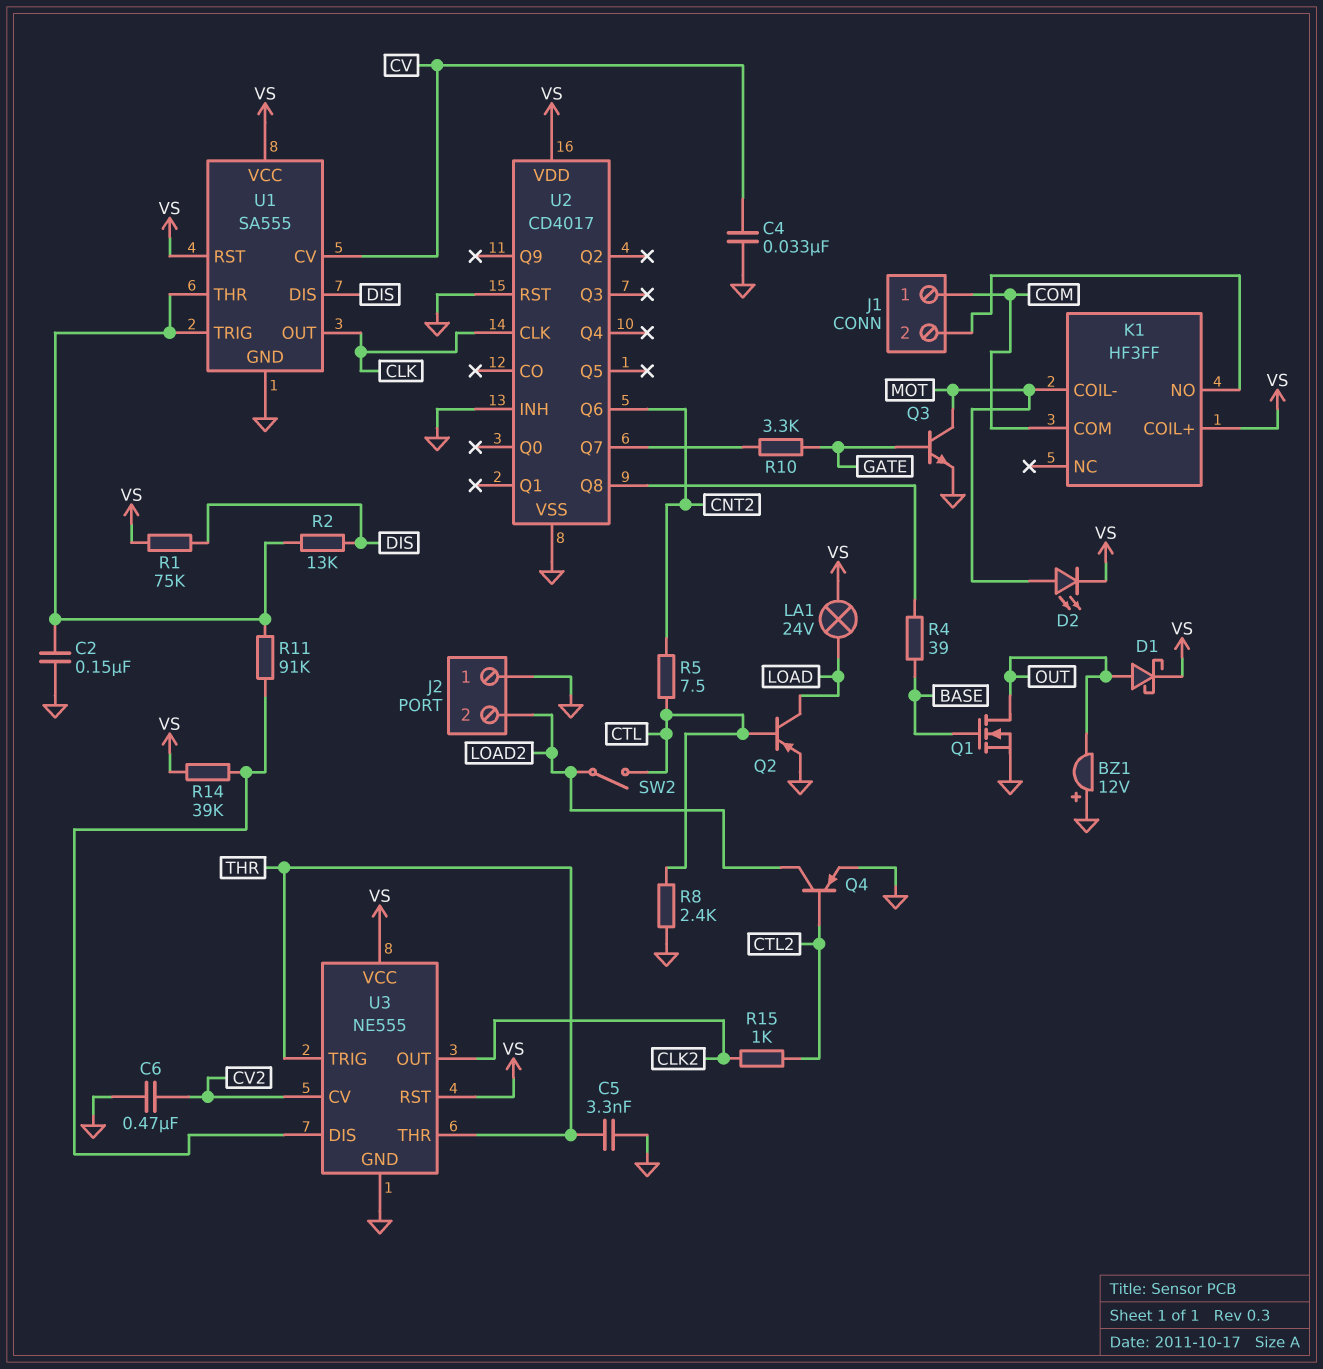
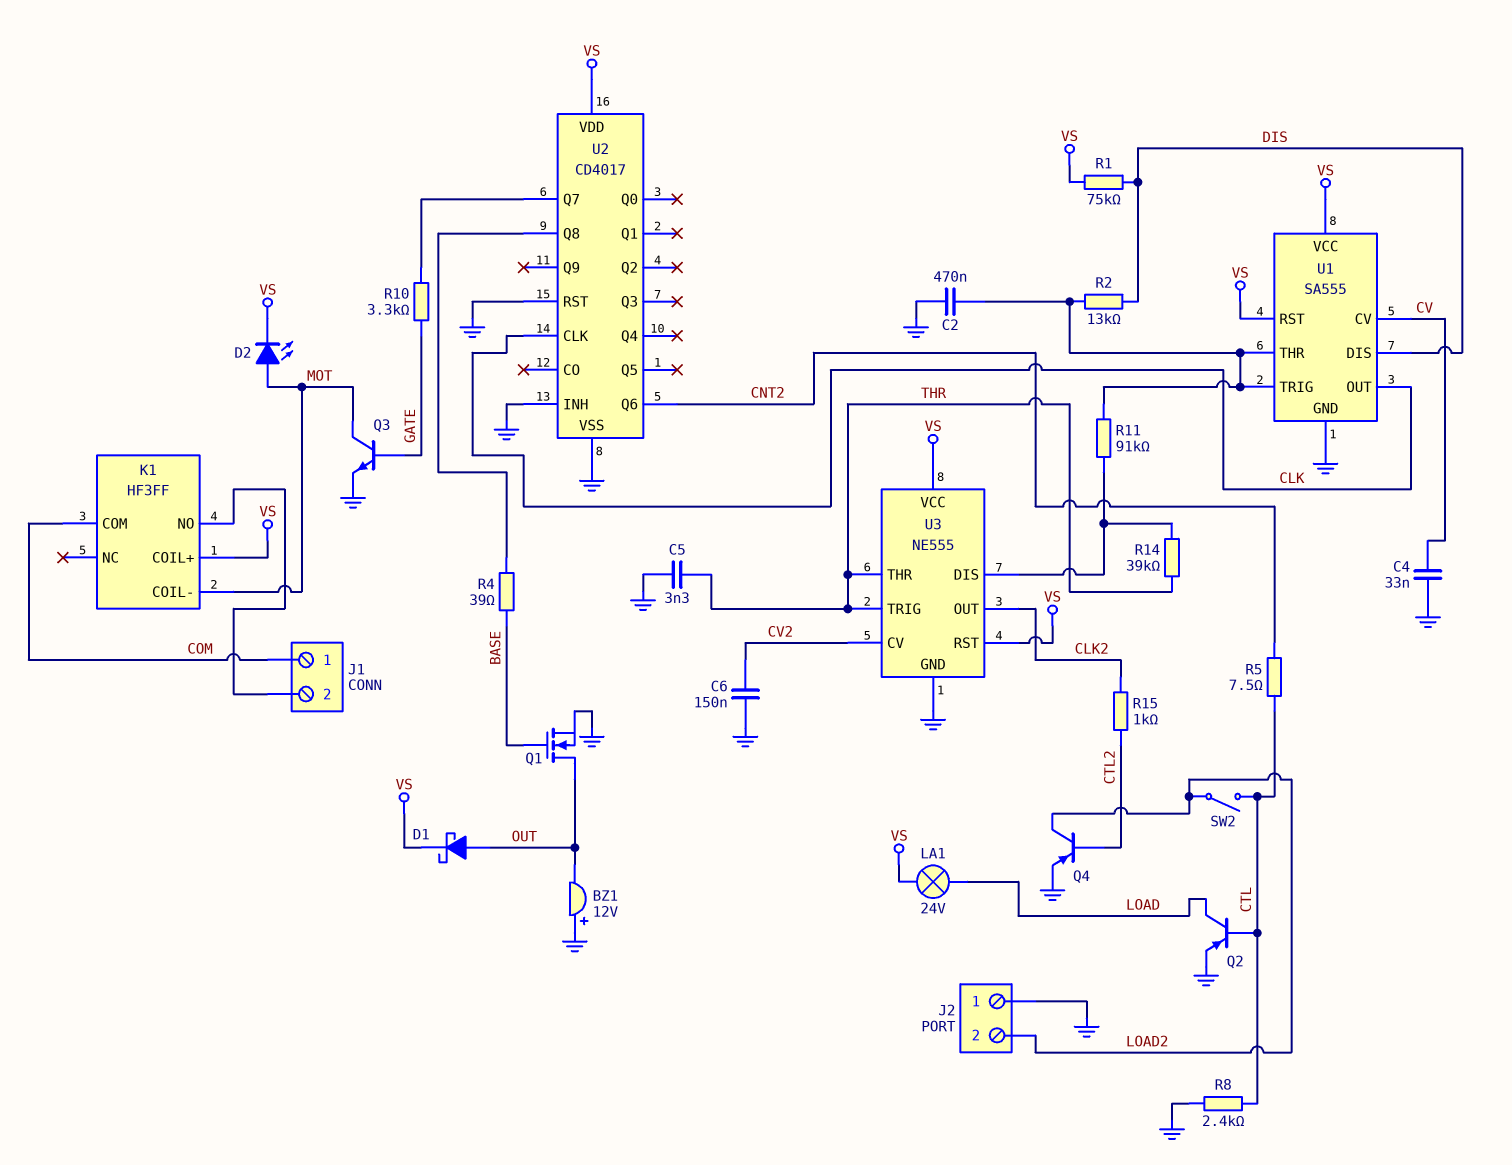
C2: 150nF (GND, U1/THR) -> 470nF (GND, U1/THR)
C6: 470nF (CV2, GND) -> 150nF (CV2, GND)
R14: 39k (U3/DIS, VS) -> 39k (THR, U3/DIS)

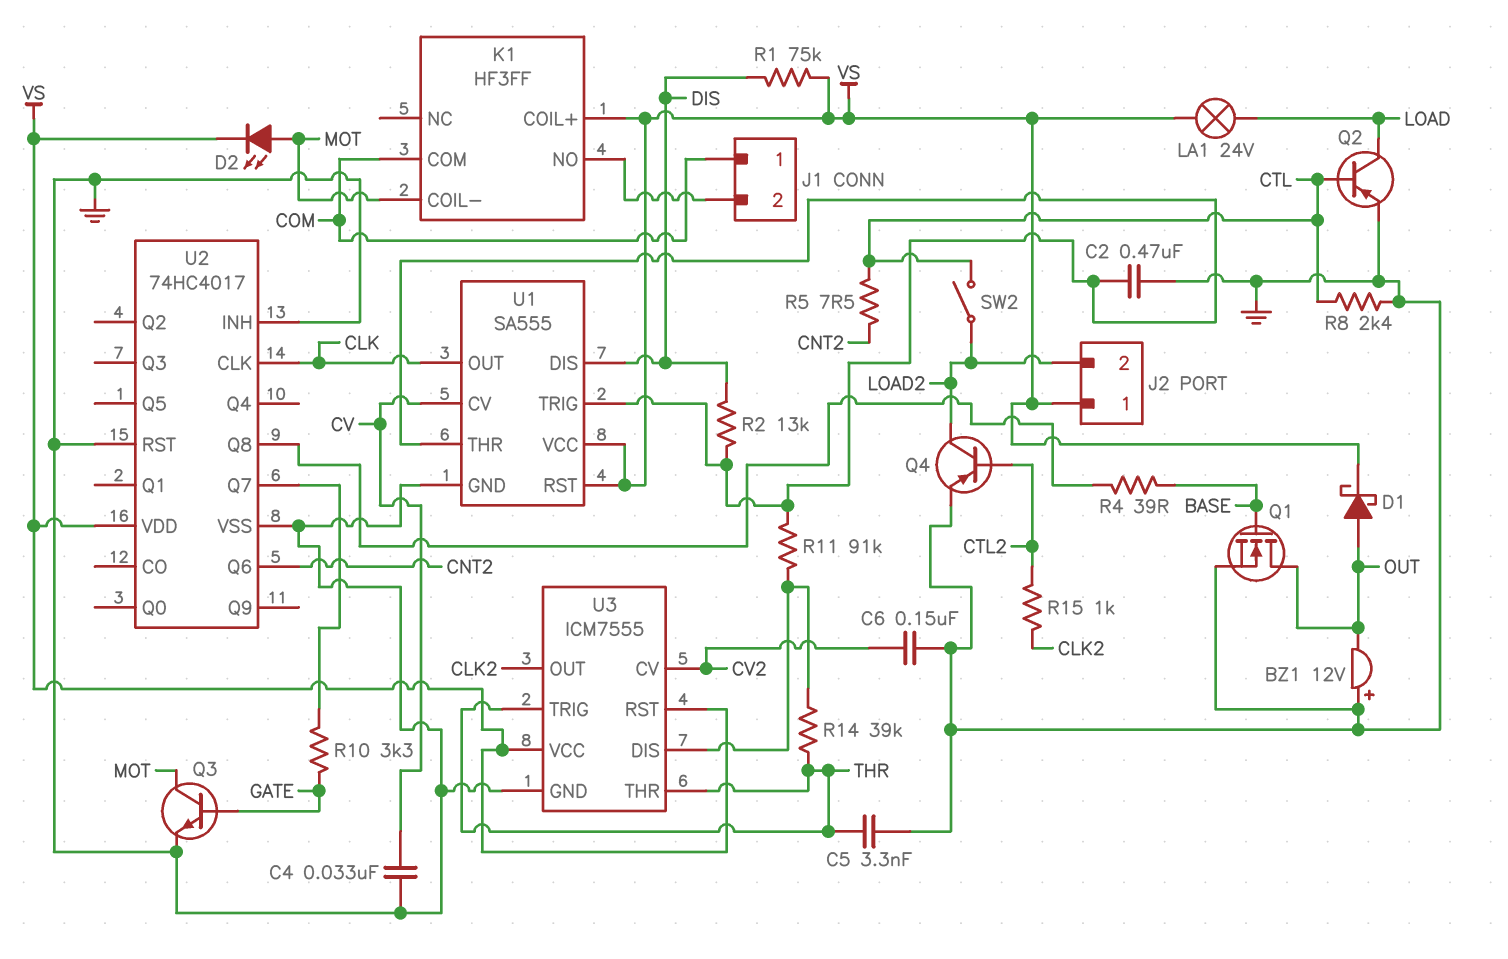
J2 pin 1: GND -> VS
U2: CD4017 -> 74HC4017
U3: NE555 -> ICM7555

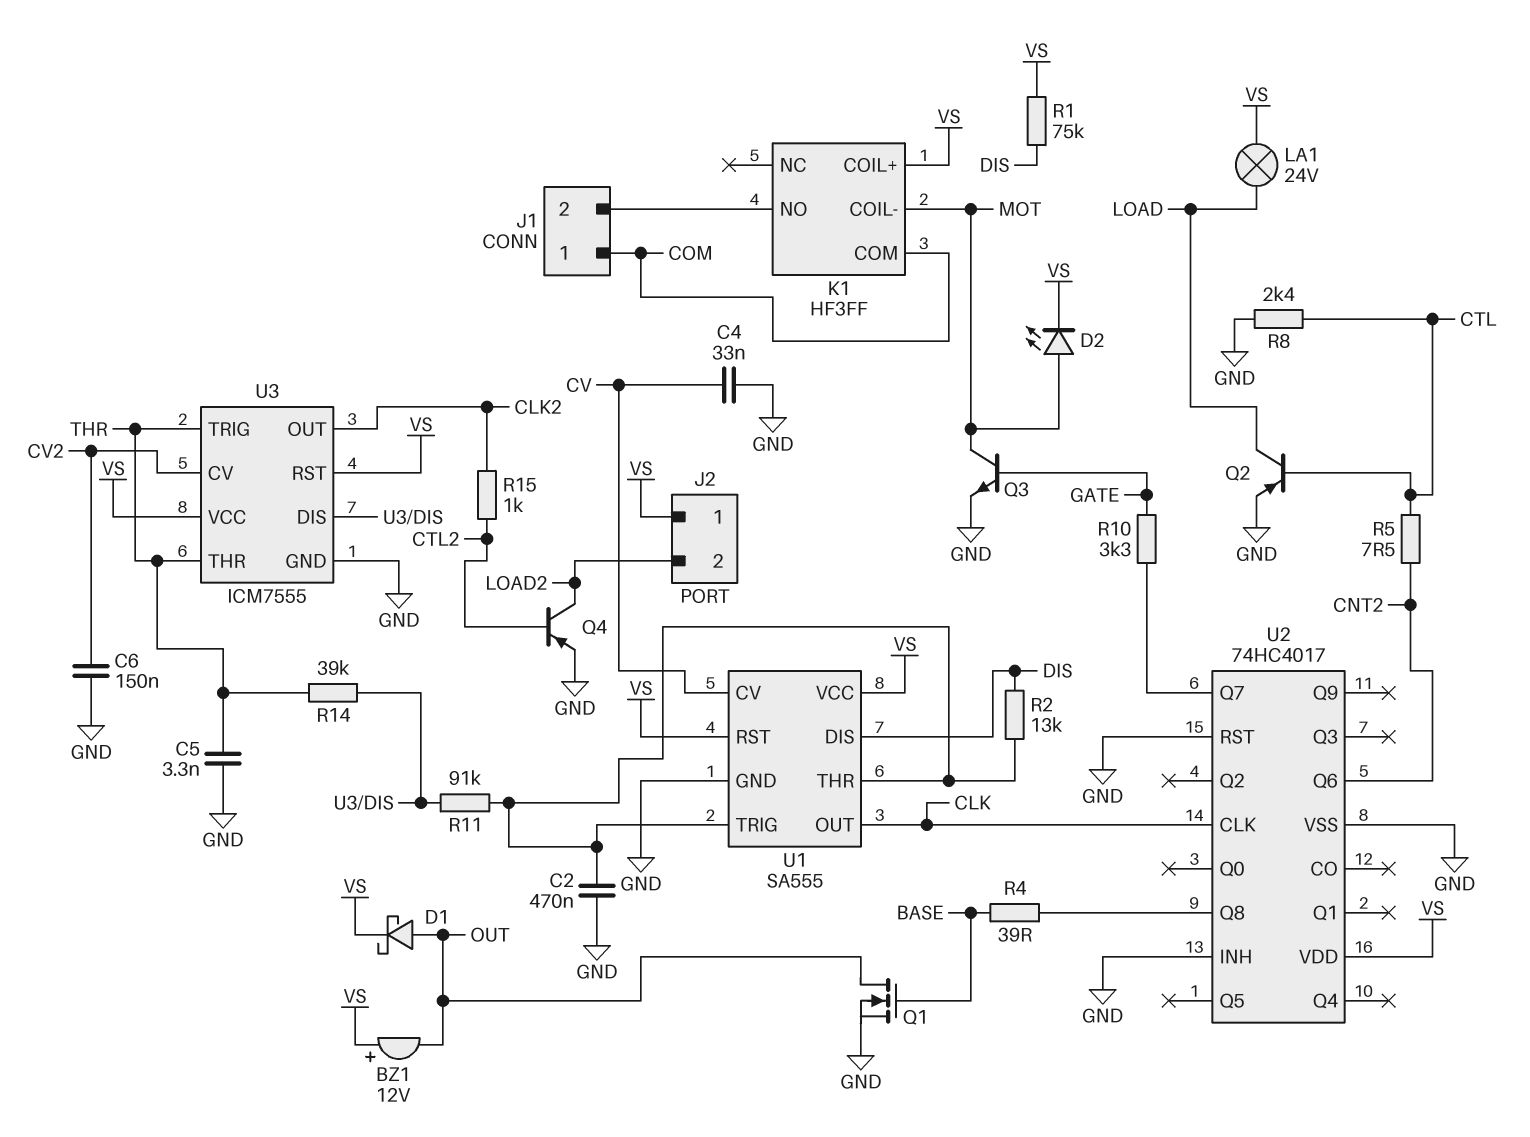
BZ1: buzzer 12V (plus GND, minus OUT) -> buzzer 12V (plus VS, minus OUT)
SW2: switch (CTL, LOAD2) -> none

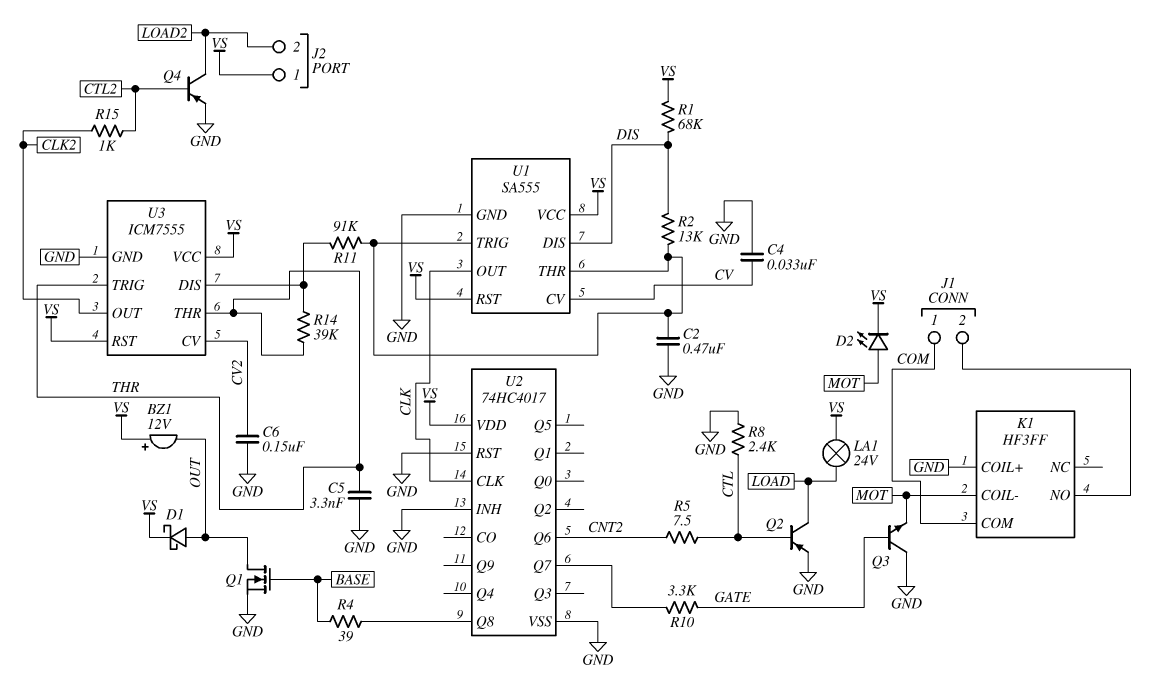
K1 pin COIL+: VS -> GND
Q3: NPN (B GATE, C MOT, E GND) -> NPN (B GATE, C GND, E MOT)
R1: 75k (DIS, VS) -> 68k (DIS, VS)

